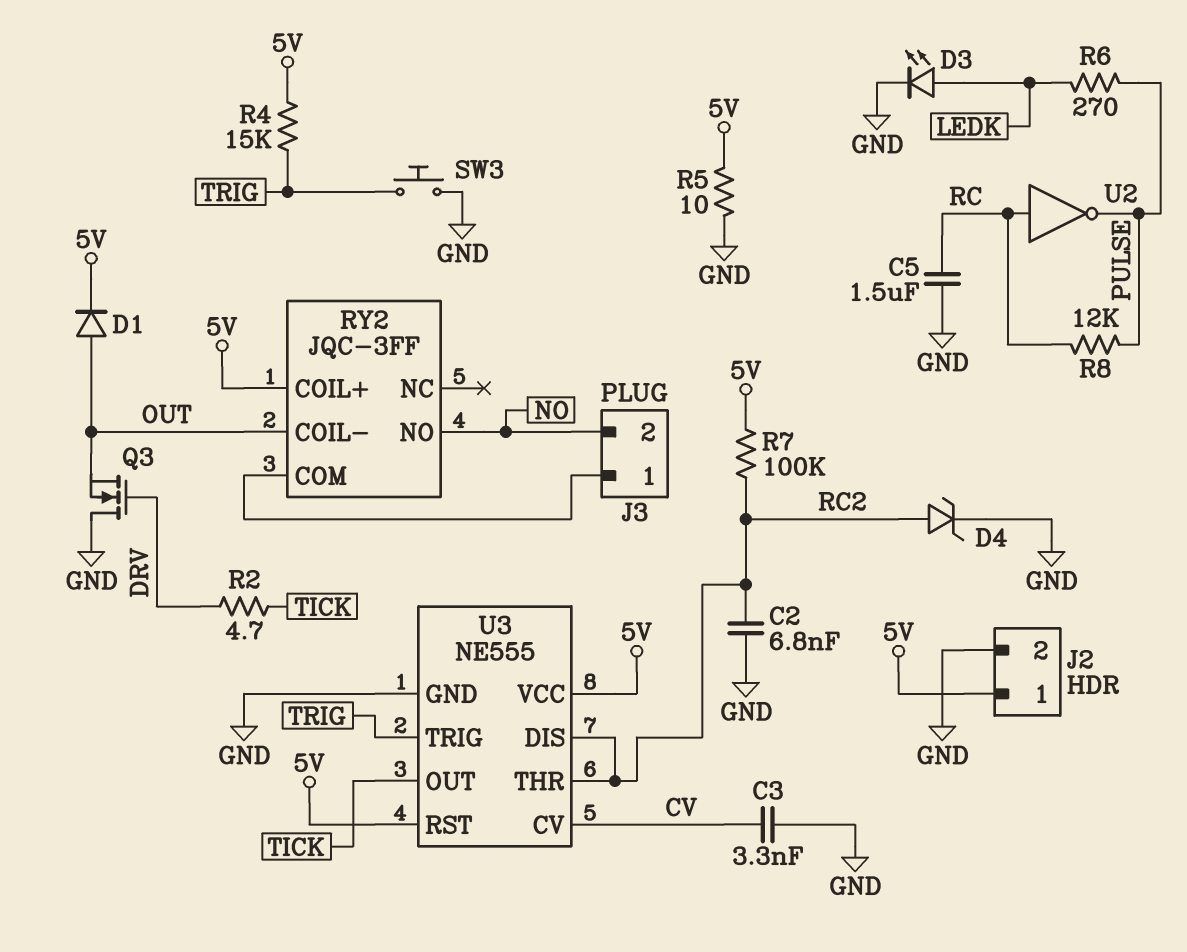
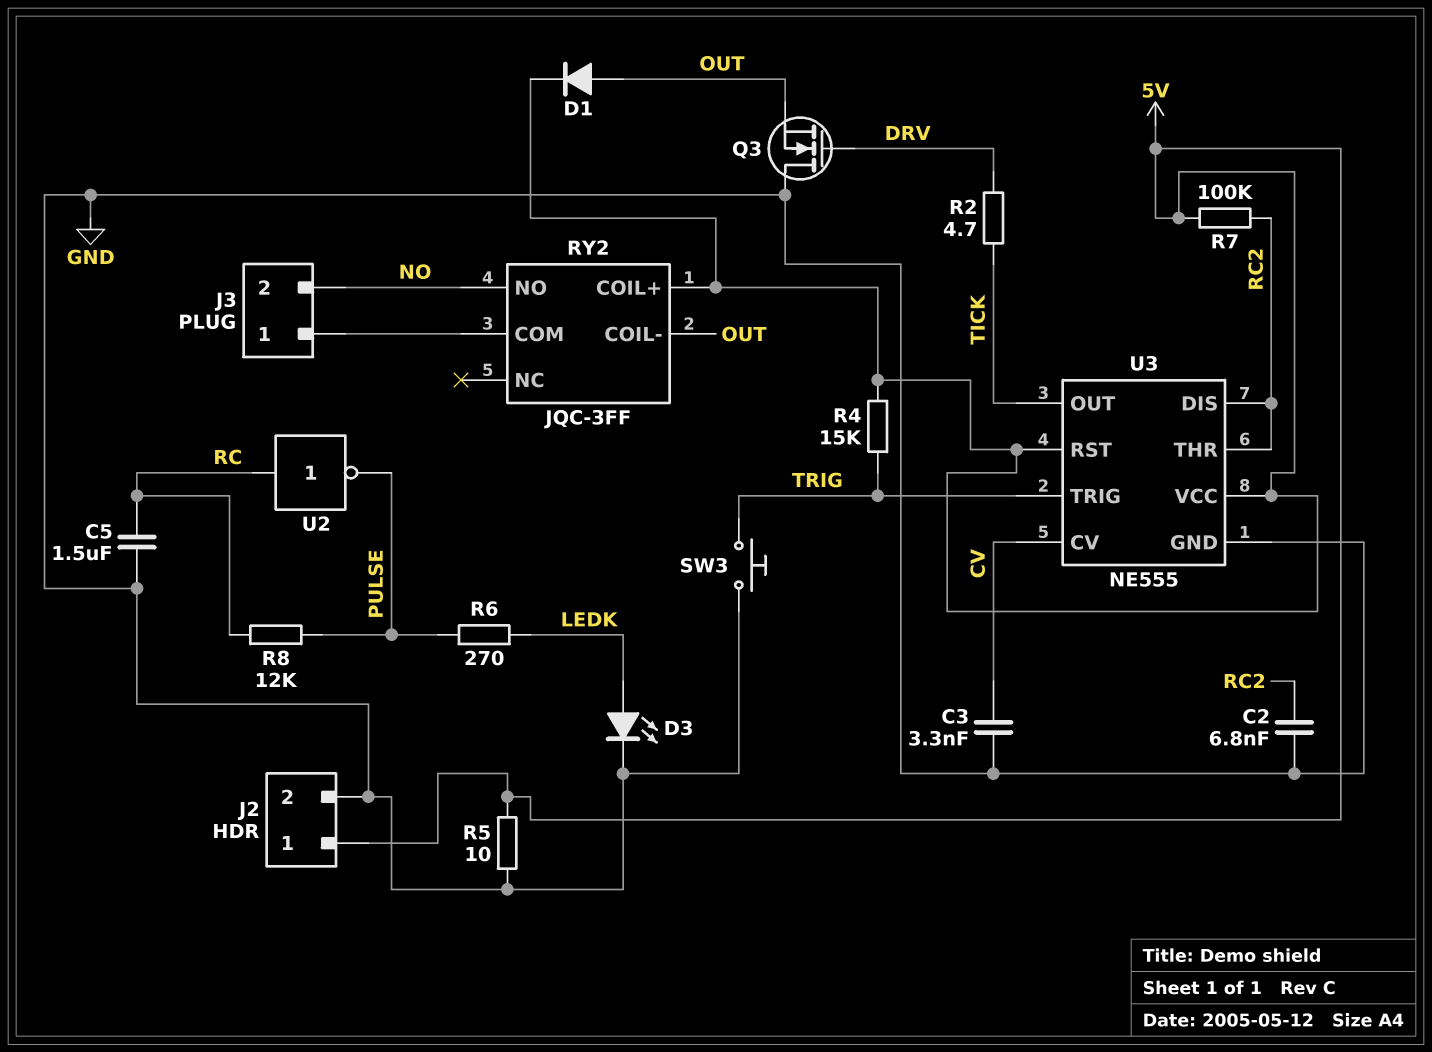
D4: zener (A RC2, K GND) -> none

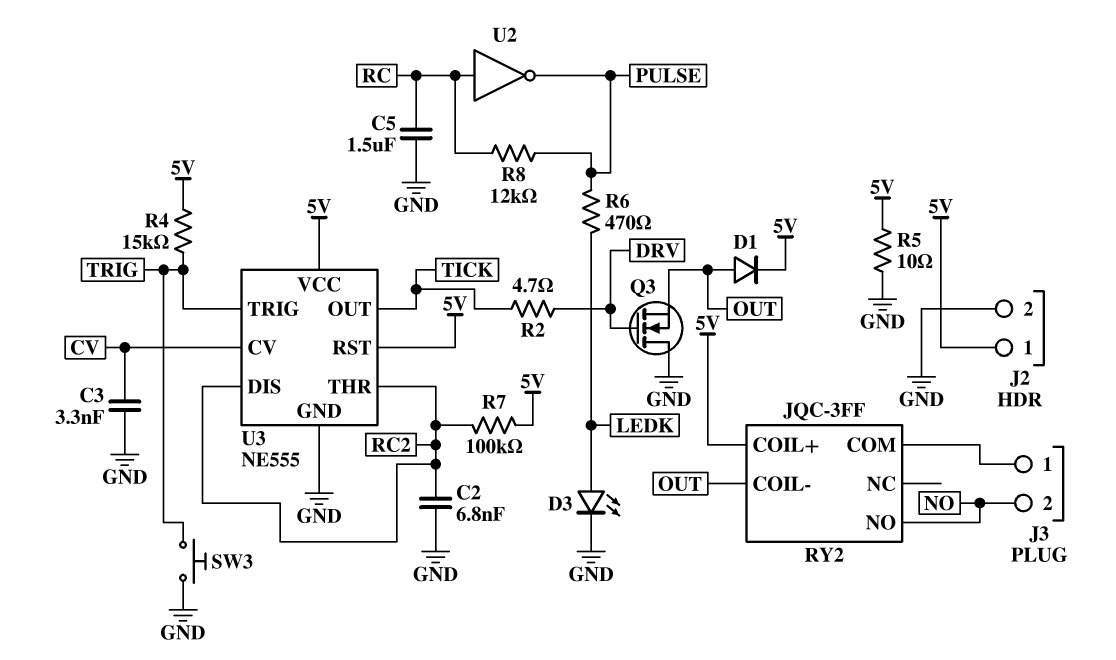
R6: 270 (LEDK, PULSE) -> 470 (LEDK, PULSE)

